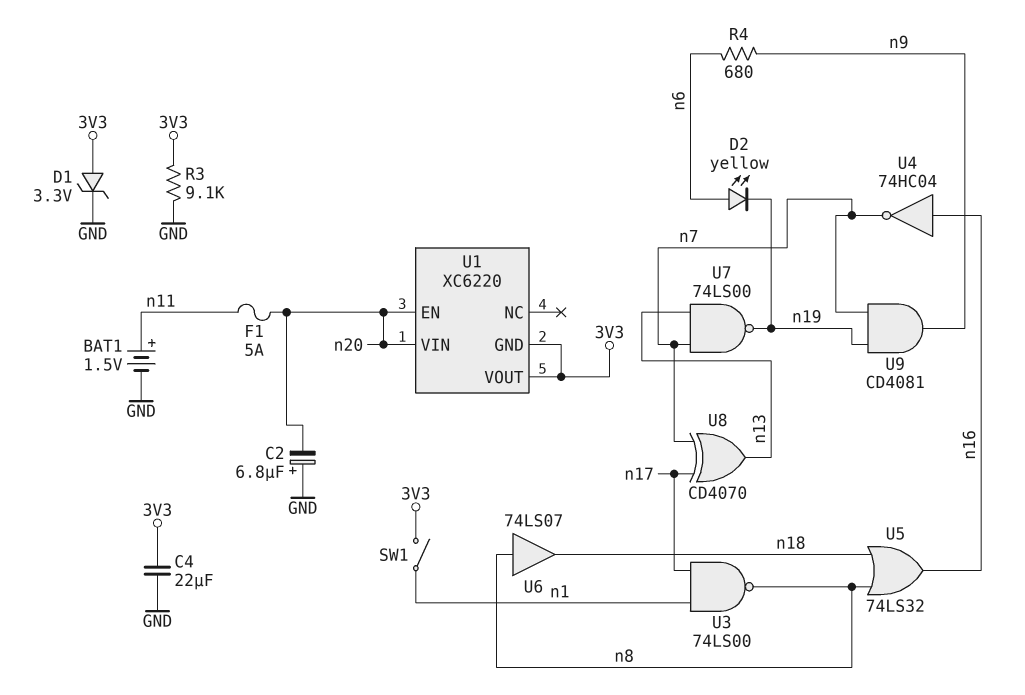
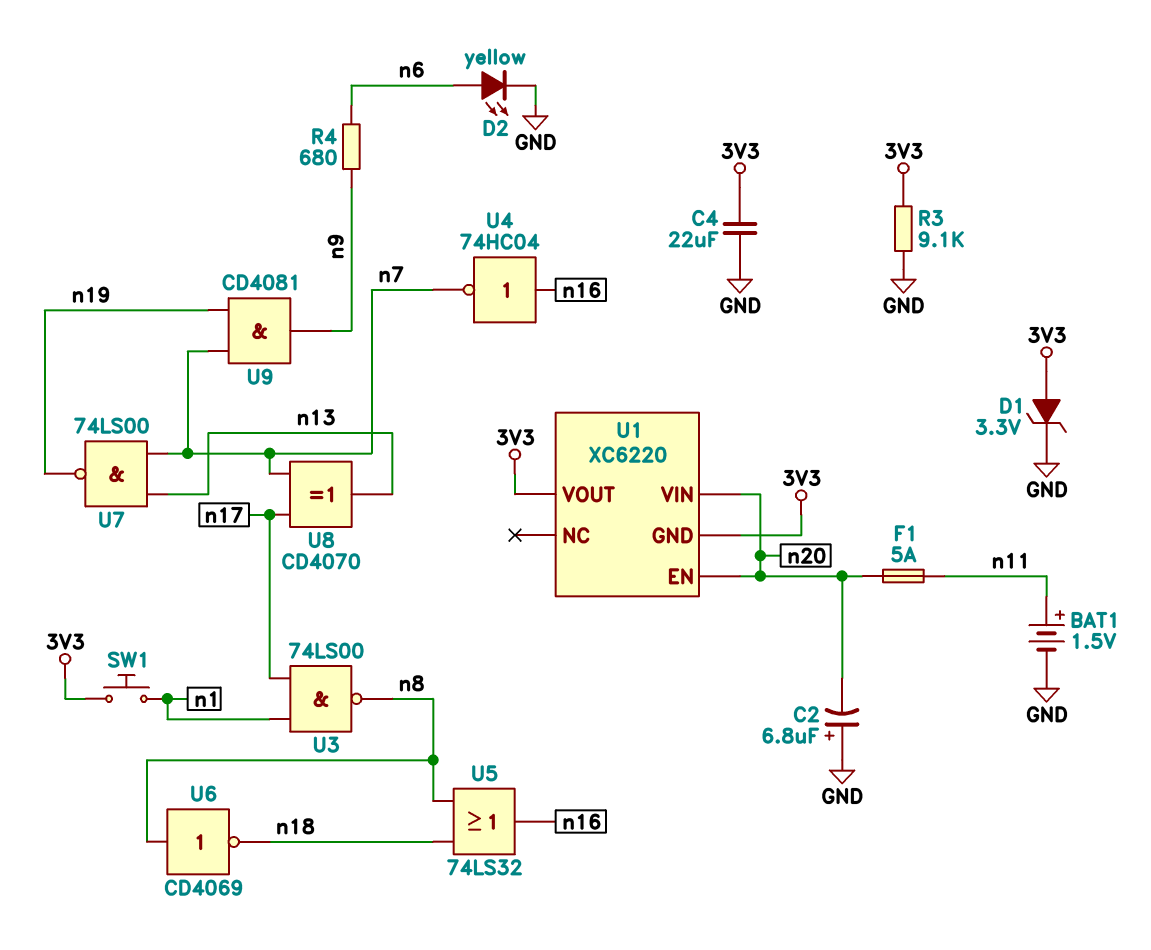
D2: LED yellow (A n6, K n19) -> LED yellow (A n6, K GND)
SW1: switch (3V3, n1) -> button (3V3, n1)
U6: buffer 74LS07 (in n8, out n18) -> NOT CD4069 (in n8, out n18)

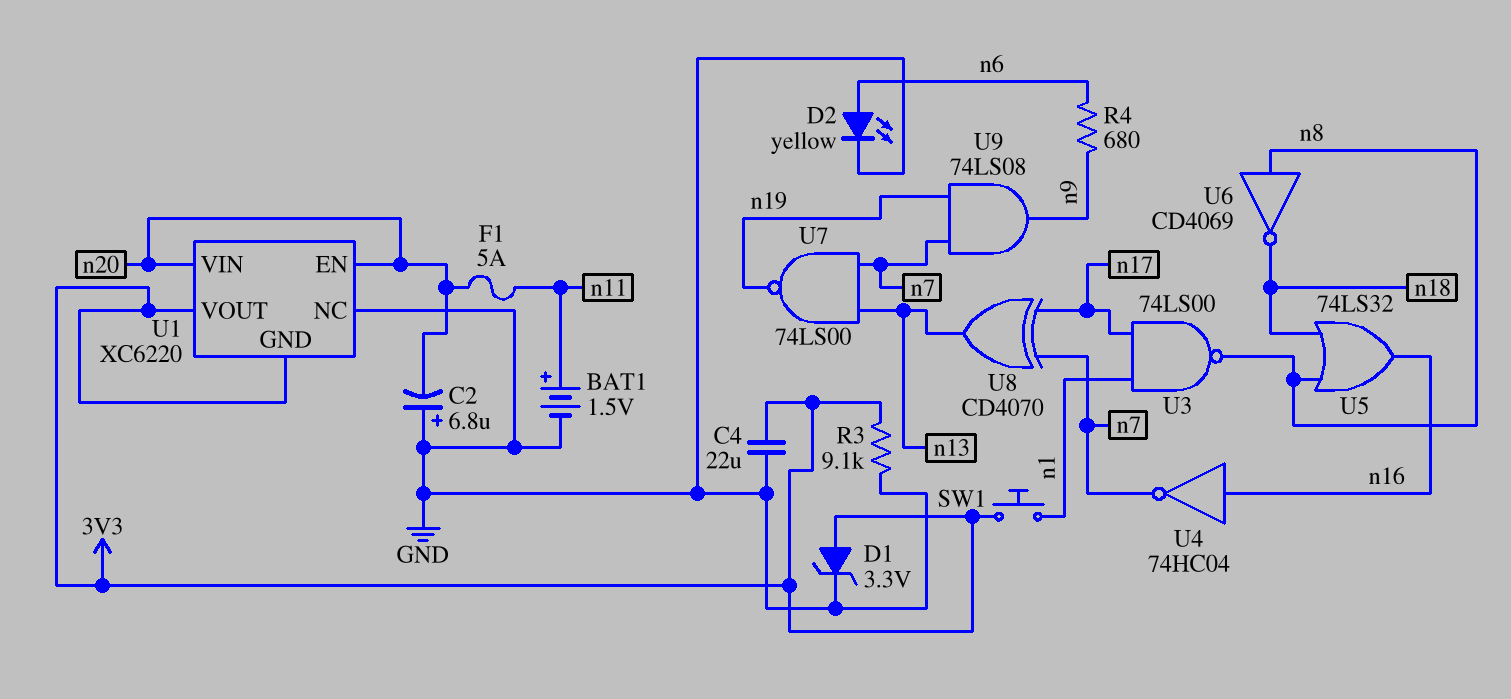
U1 pin NC: none -> GND
U9: AND CD4081 (in n7, in n19, out n9) -> AND 74LS08 (in n7, in n19, out n9)

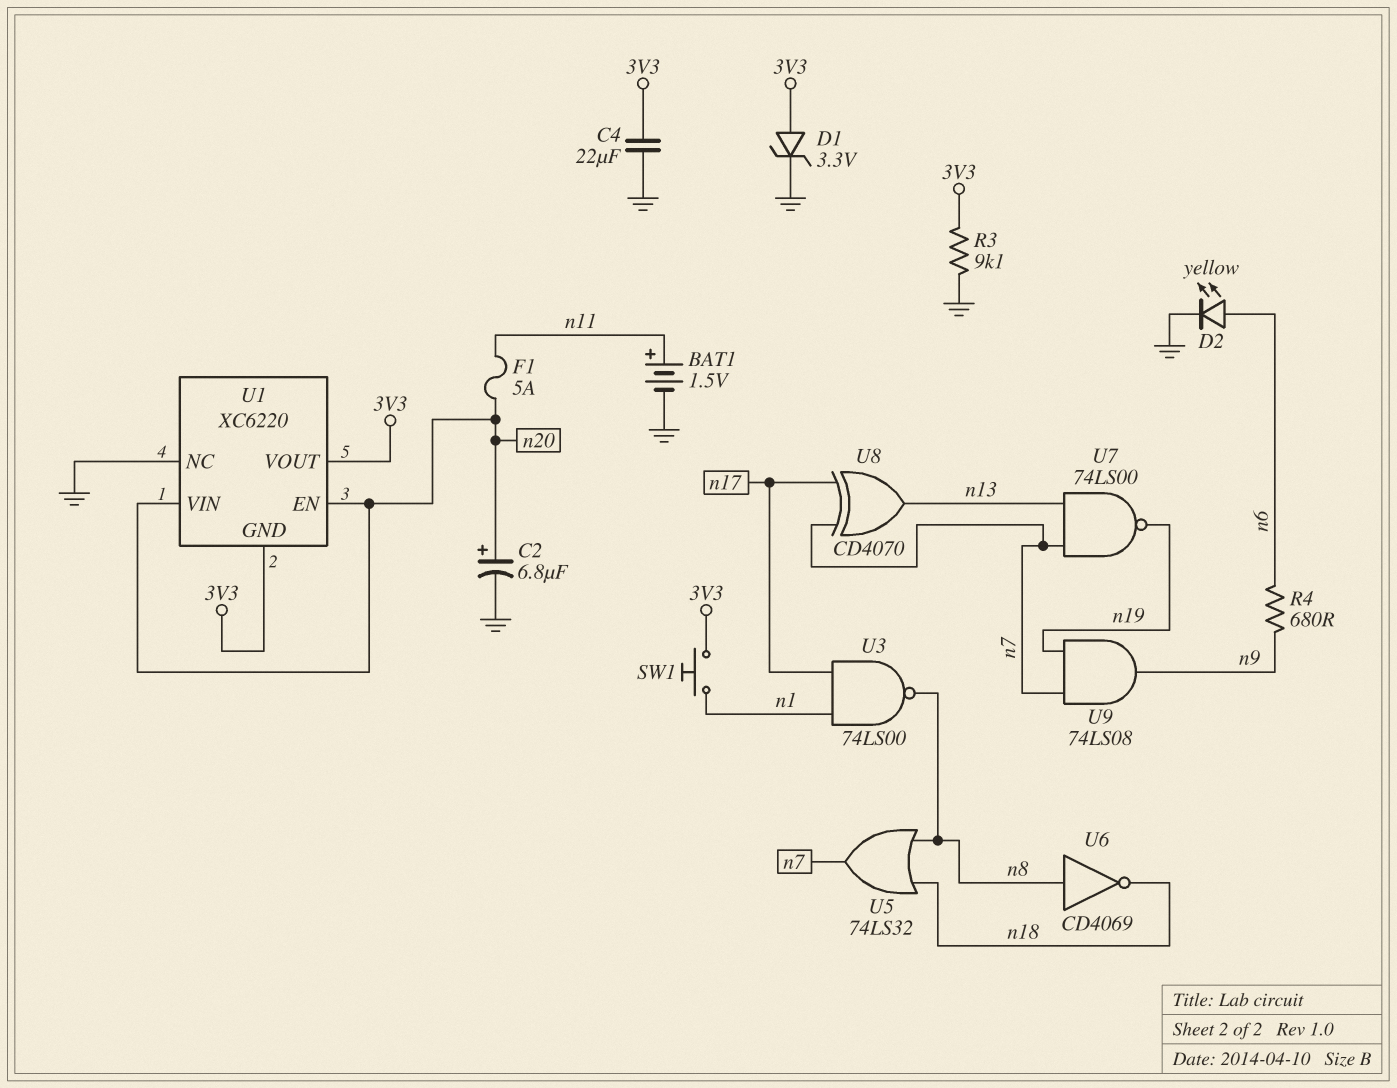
C2: 6.8uF (plus GND, minus n20) -> 6.8uF (plus n20, minus GND)
U4: NOT 74HC04 (in n16, out n7) -> none
U5: OR 74LS32 (in n8, in n18, out n16) -> OR 74LS32 (in n8, in n18, out n7)

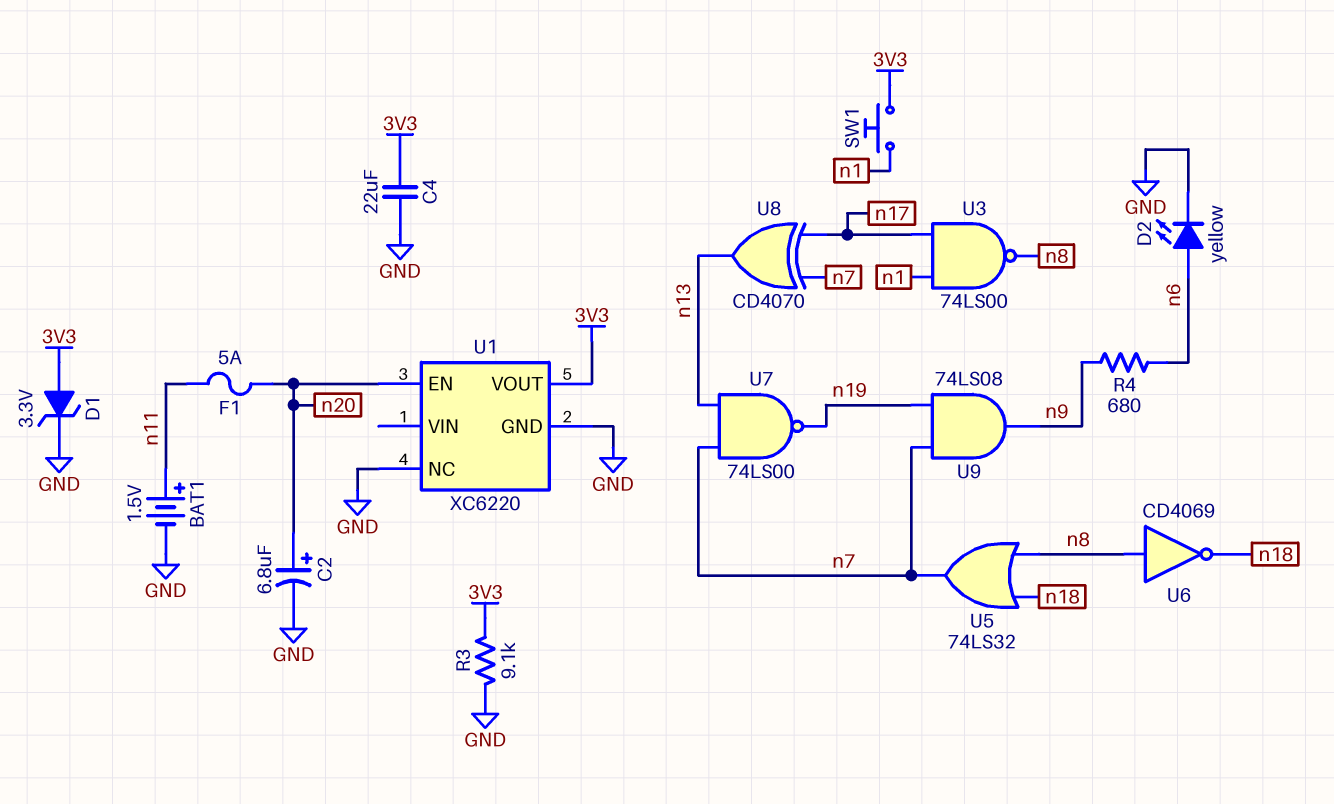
U1 pin GND: 3V3 -> GND
U1 pin VIN: n20 -> none

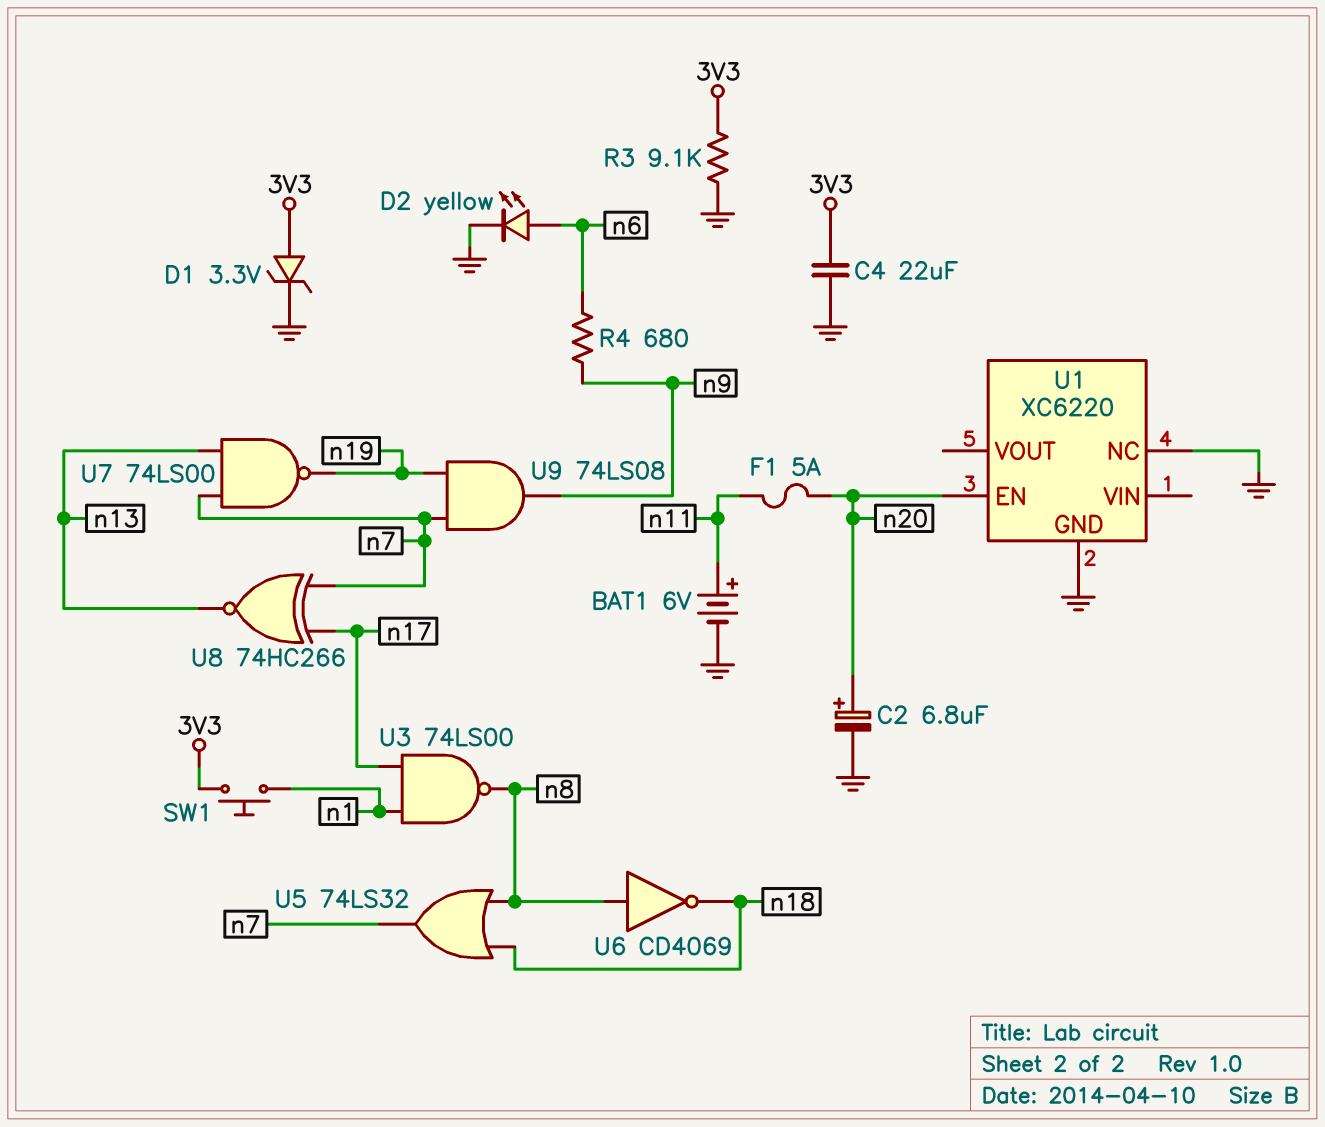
BAT1: 1.5V (plus n11, minus GND) -> 6V (plus n11, minus GND)
U1 pin VOUT: 3V3 -> none
U8: XOR CD4070 (in n7, in n17, out n13) -> XNOR 74HC266 (in n7, in n17, out n13)

